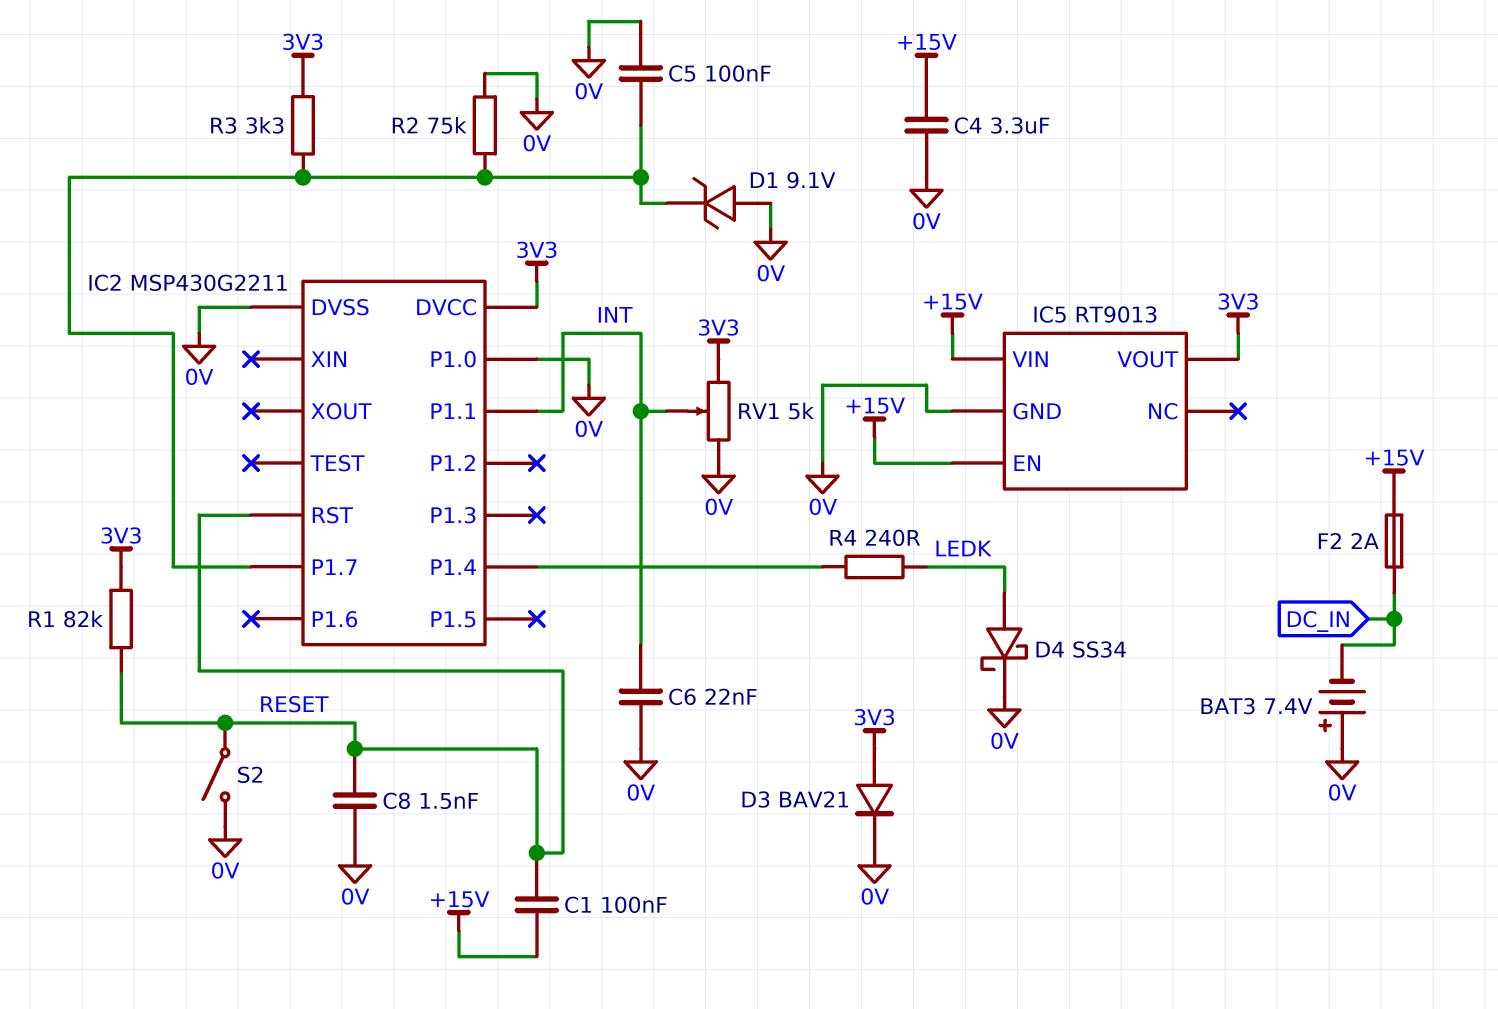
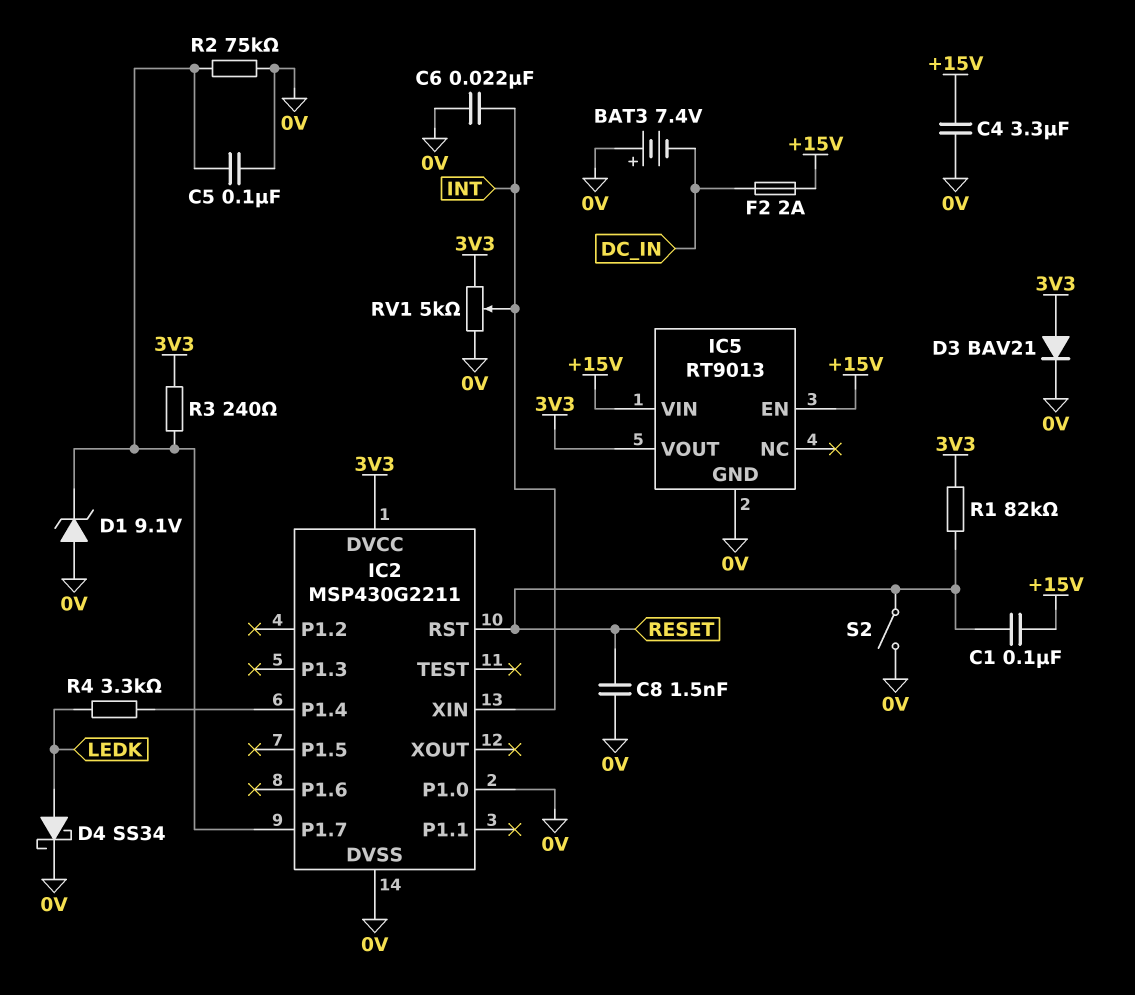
IC2 pin P1.1: INT -> none
IC2 pin XIN: none -> INT
R3: 3.3k (3V3, IC2/P1.7) -> 240 (3V3, IC2/P1.7)
R4: 240 (IC2/P1.4, LEDK) -> 3.3k (IC2/P1.4, LEDK)

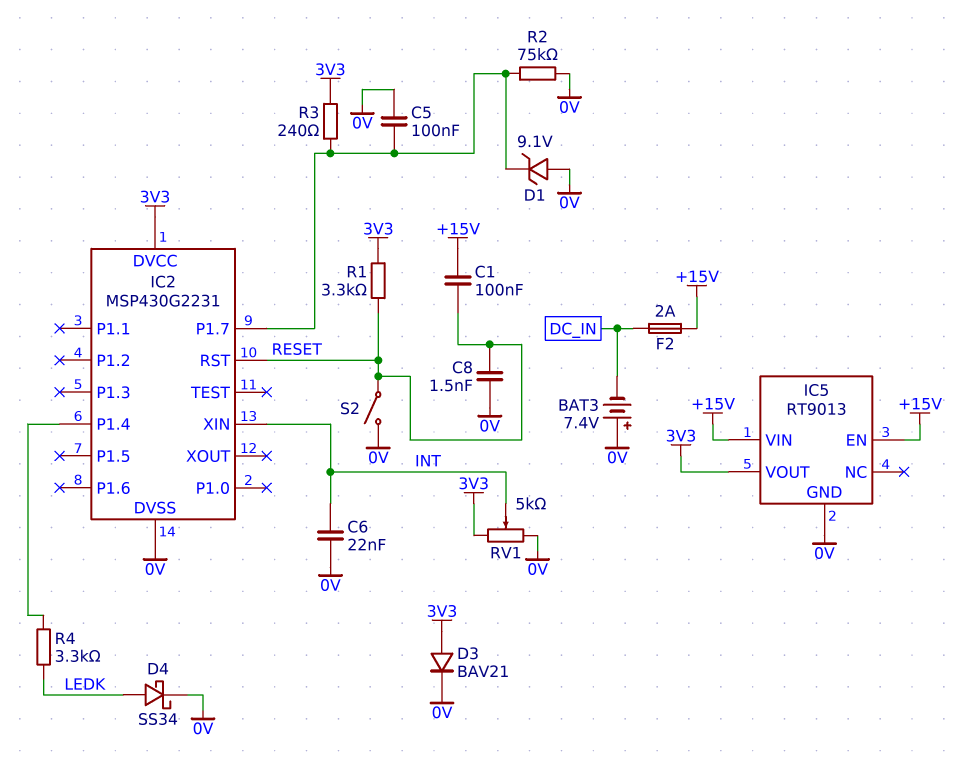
C4: 3.3uF (+15V, 0V) -> none
IC2: MSP430G2211 -> MSP430G2231
IC2 pin P1.0: 0V -> none
R1: 82k (3V3, RESET) -> 3.3k (3V3, RESET)

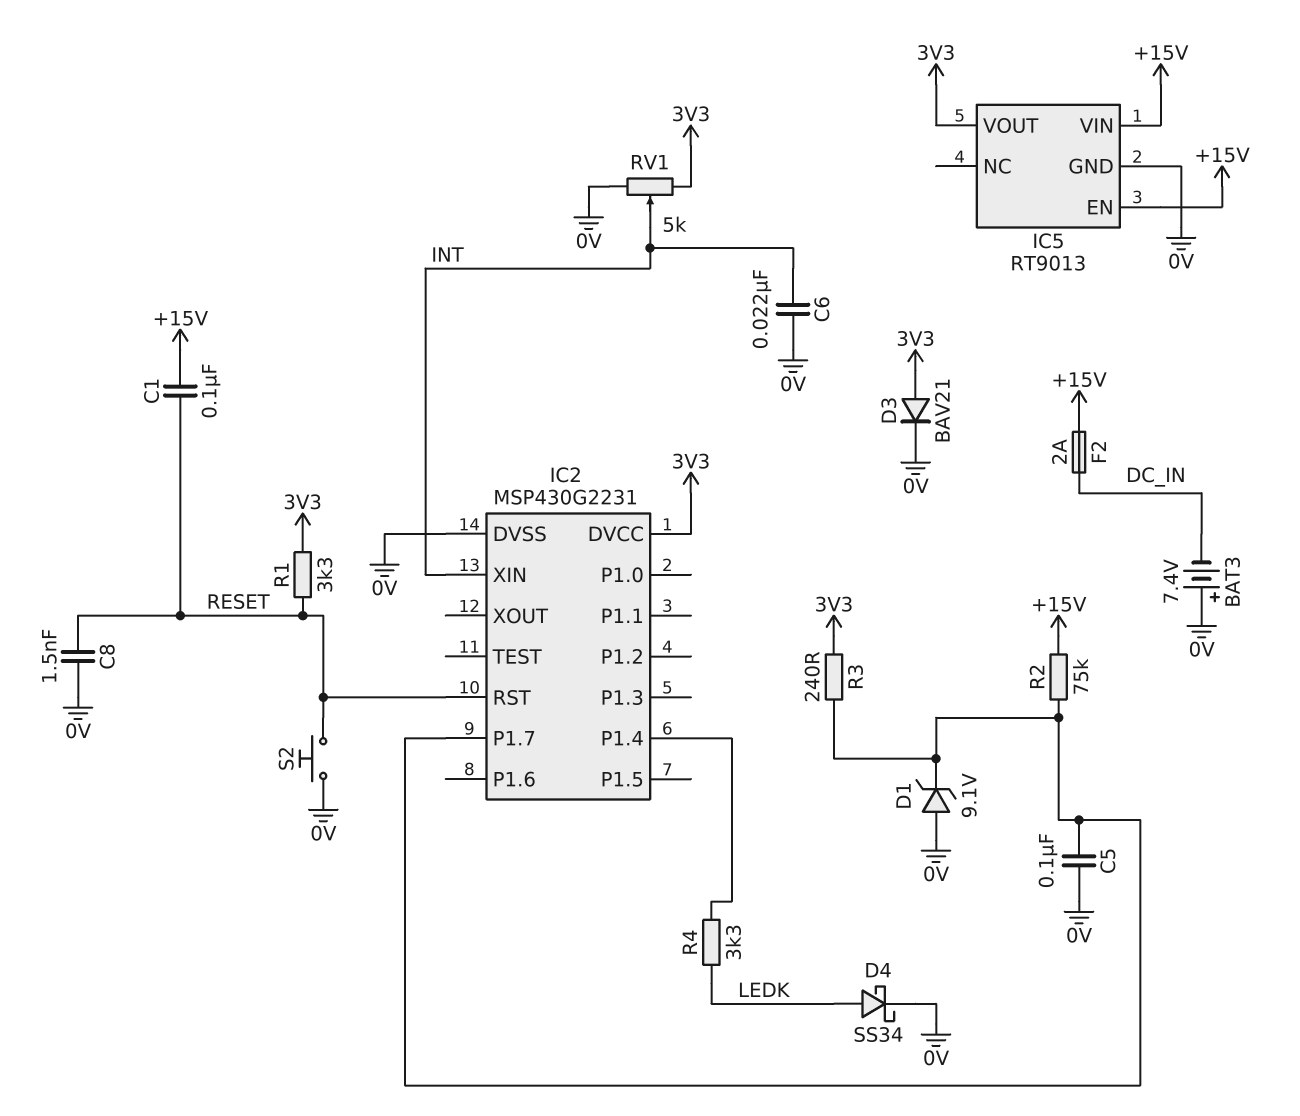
R2: 75k (0V, IC2/P1.7) -> 75k (+15V, IC2/P1.7)
S2: switch (0V, RESET) -> button (0V, RESET)

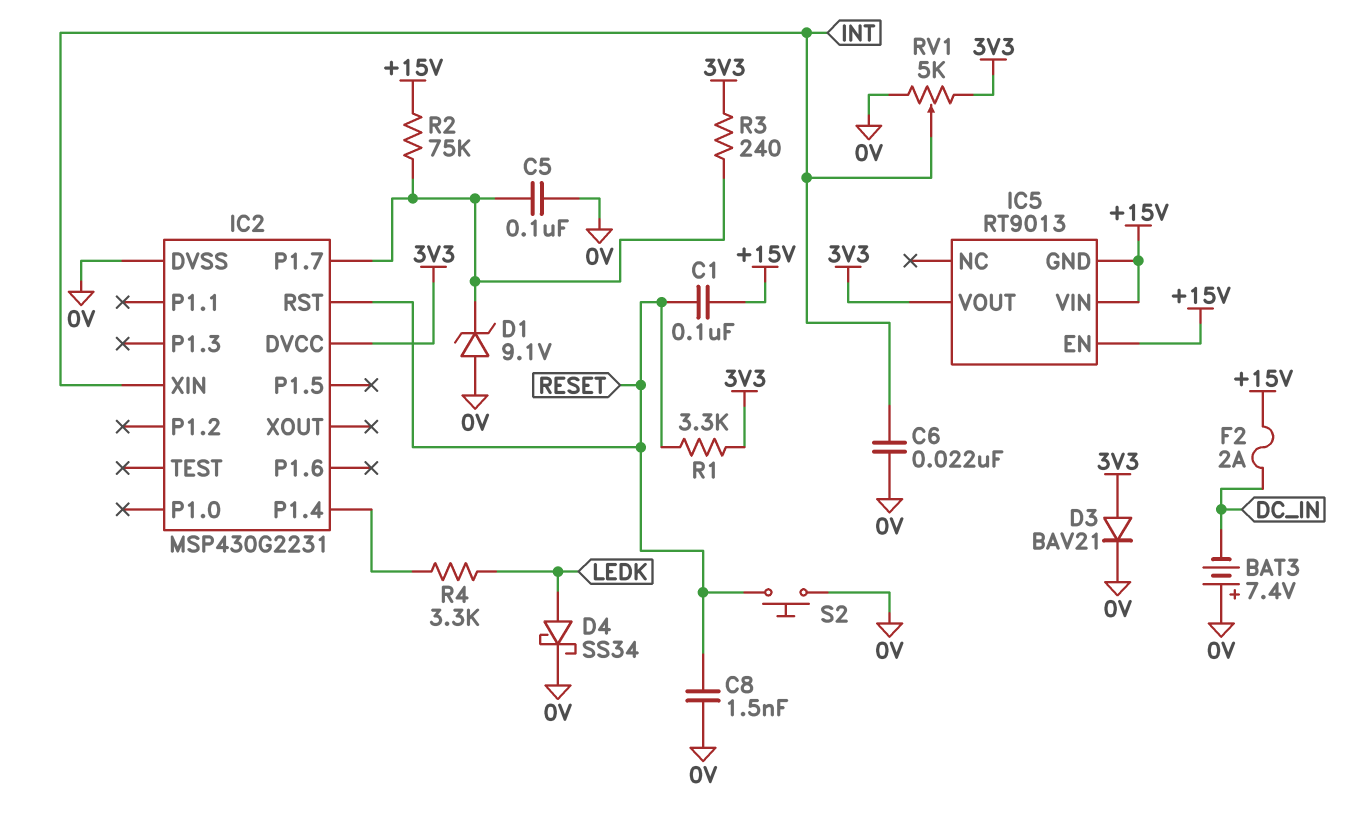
IC5 pin GND: 0V -> +15V

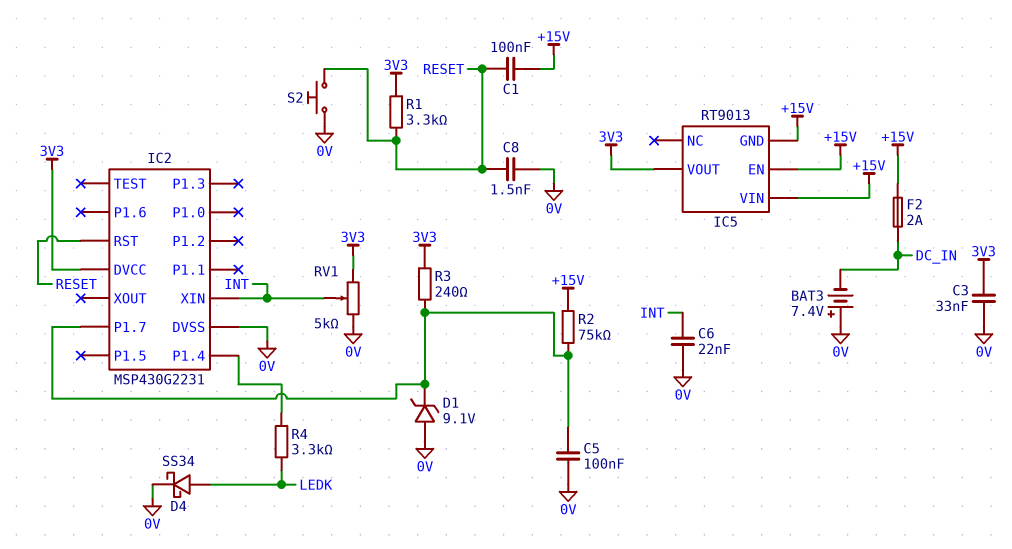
C3: none -> 33nF (0V, 3V3)
D3: diode BAV21 (A 3V3, K 0V) -> none

